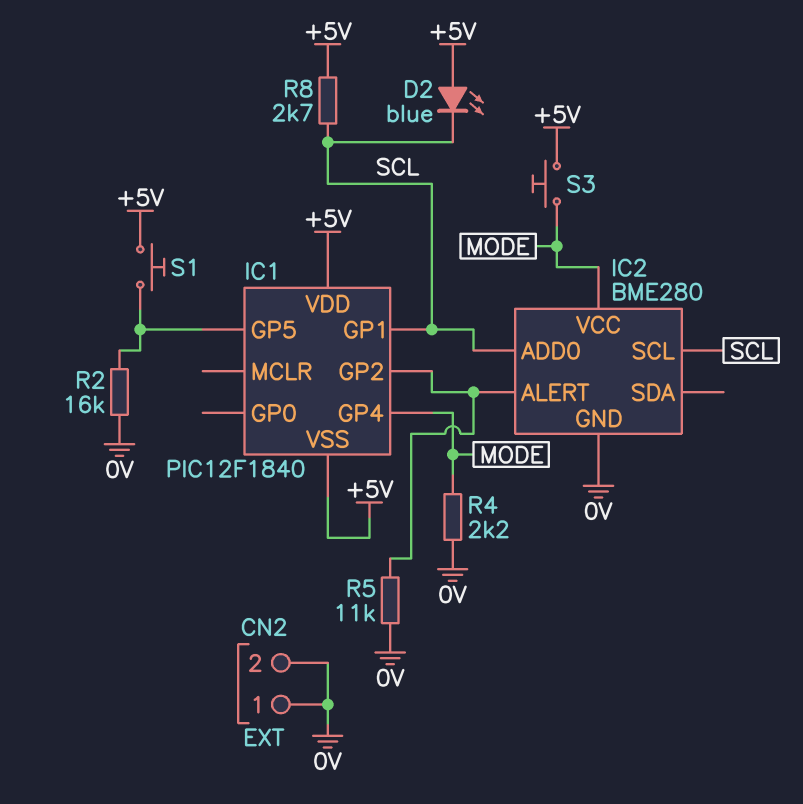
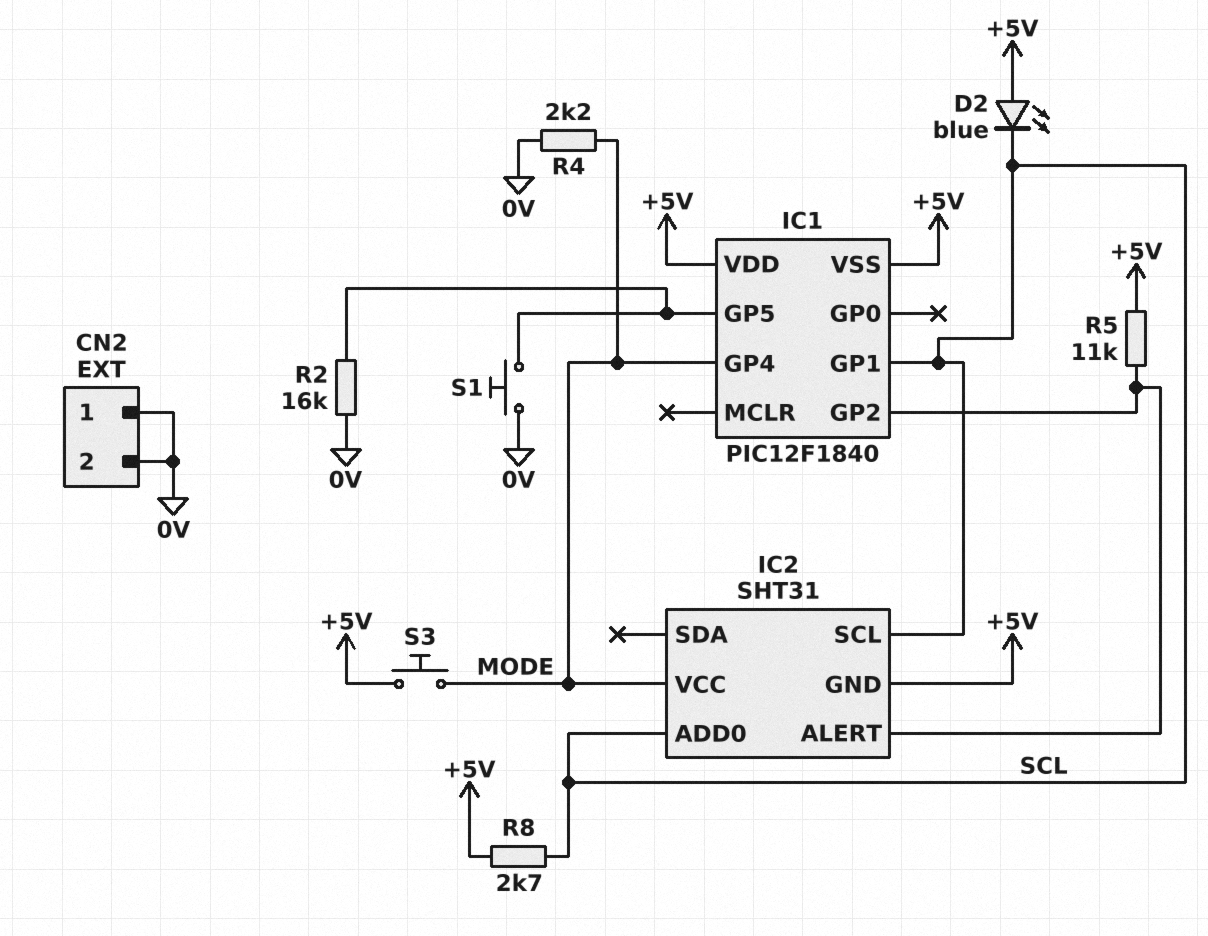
IC2: BME280 -> SHT31
IC2 pin GND: 0V -> +5V
R5: 11k (0V, IC1/GP2) -> 11k (+5V, IC1/GP2)
S1: button (+5V, IC1/GP5) -> button (0V, IC1/GP5)

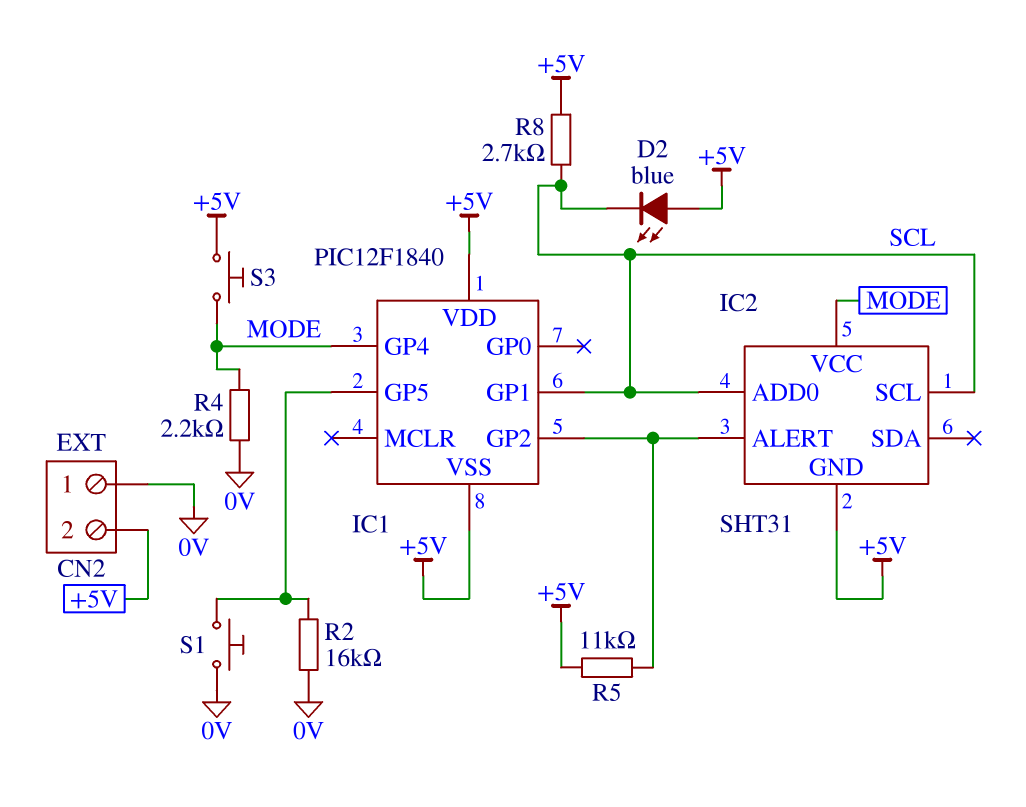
CN2 pin 2: 0V -> +5V

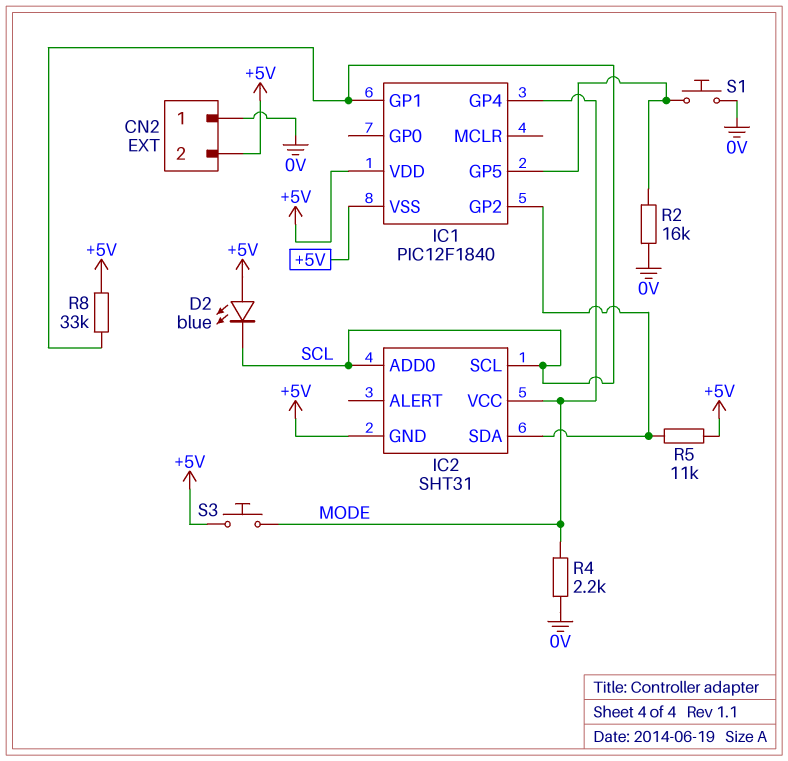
IC2 pin ALERT: IC1/GP2 -> none
IC2 pin SDA: none -> IC1/GP2
R8: 2.7k (+5V, SCL) -> 33k (+5V, SCL)

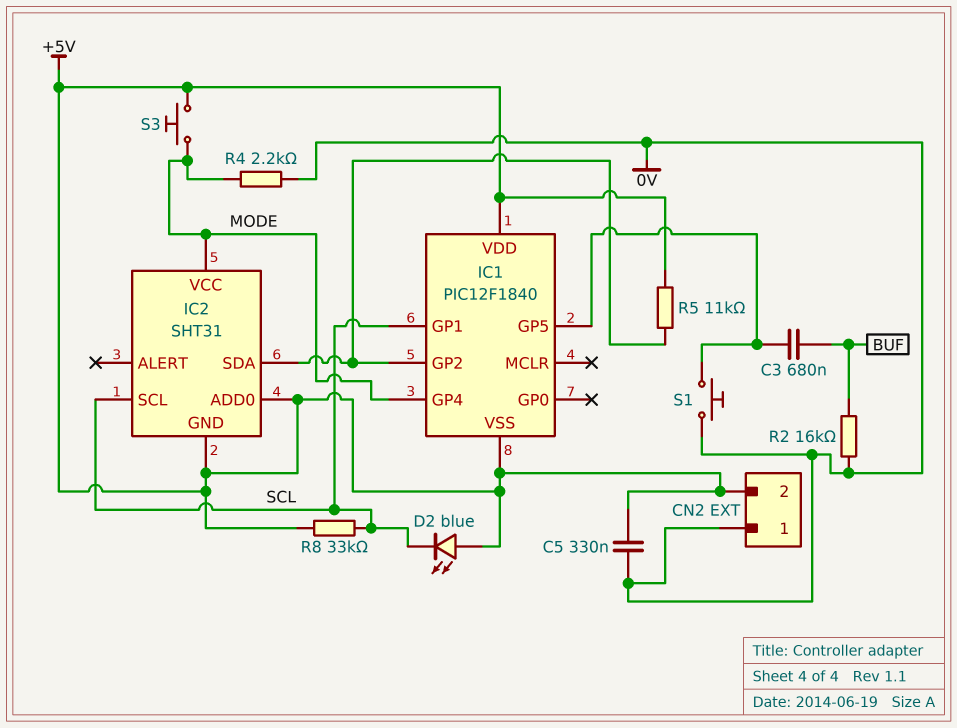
C3: none -> 680nF (BUF, IC1/GP5)
C5: none -> 330nF (+5V, 0V)
IC2 pin ADD0: SCL -> +5V
R2: 16k (0V, IC1/GP5) -> 16k (0V, BUF)

